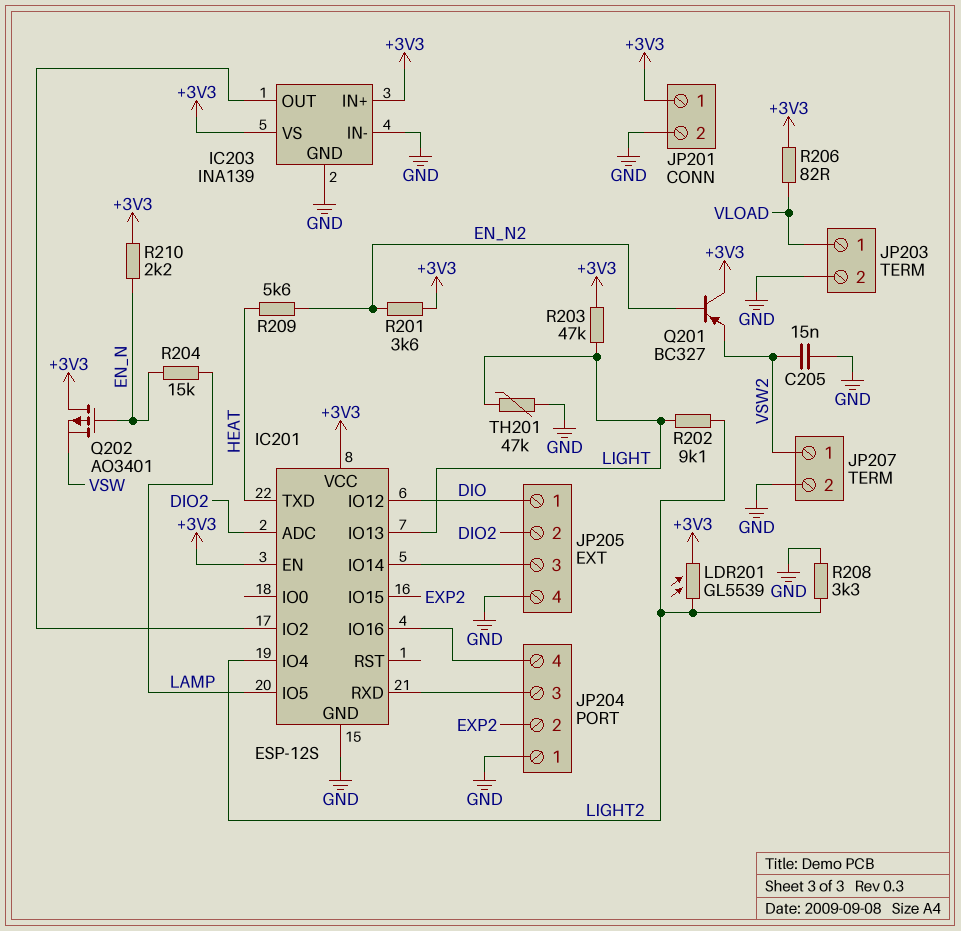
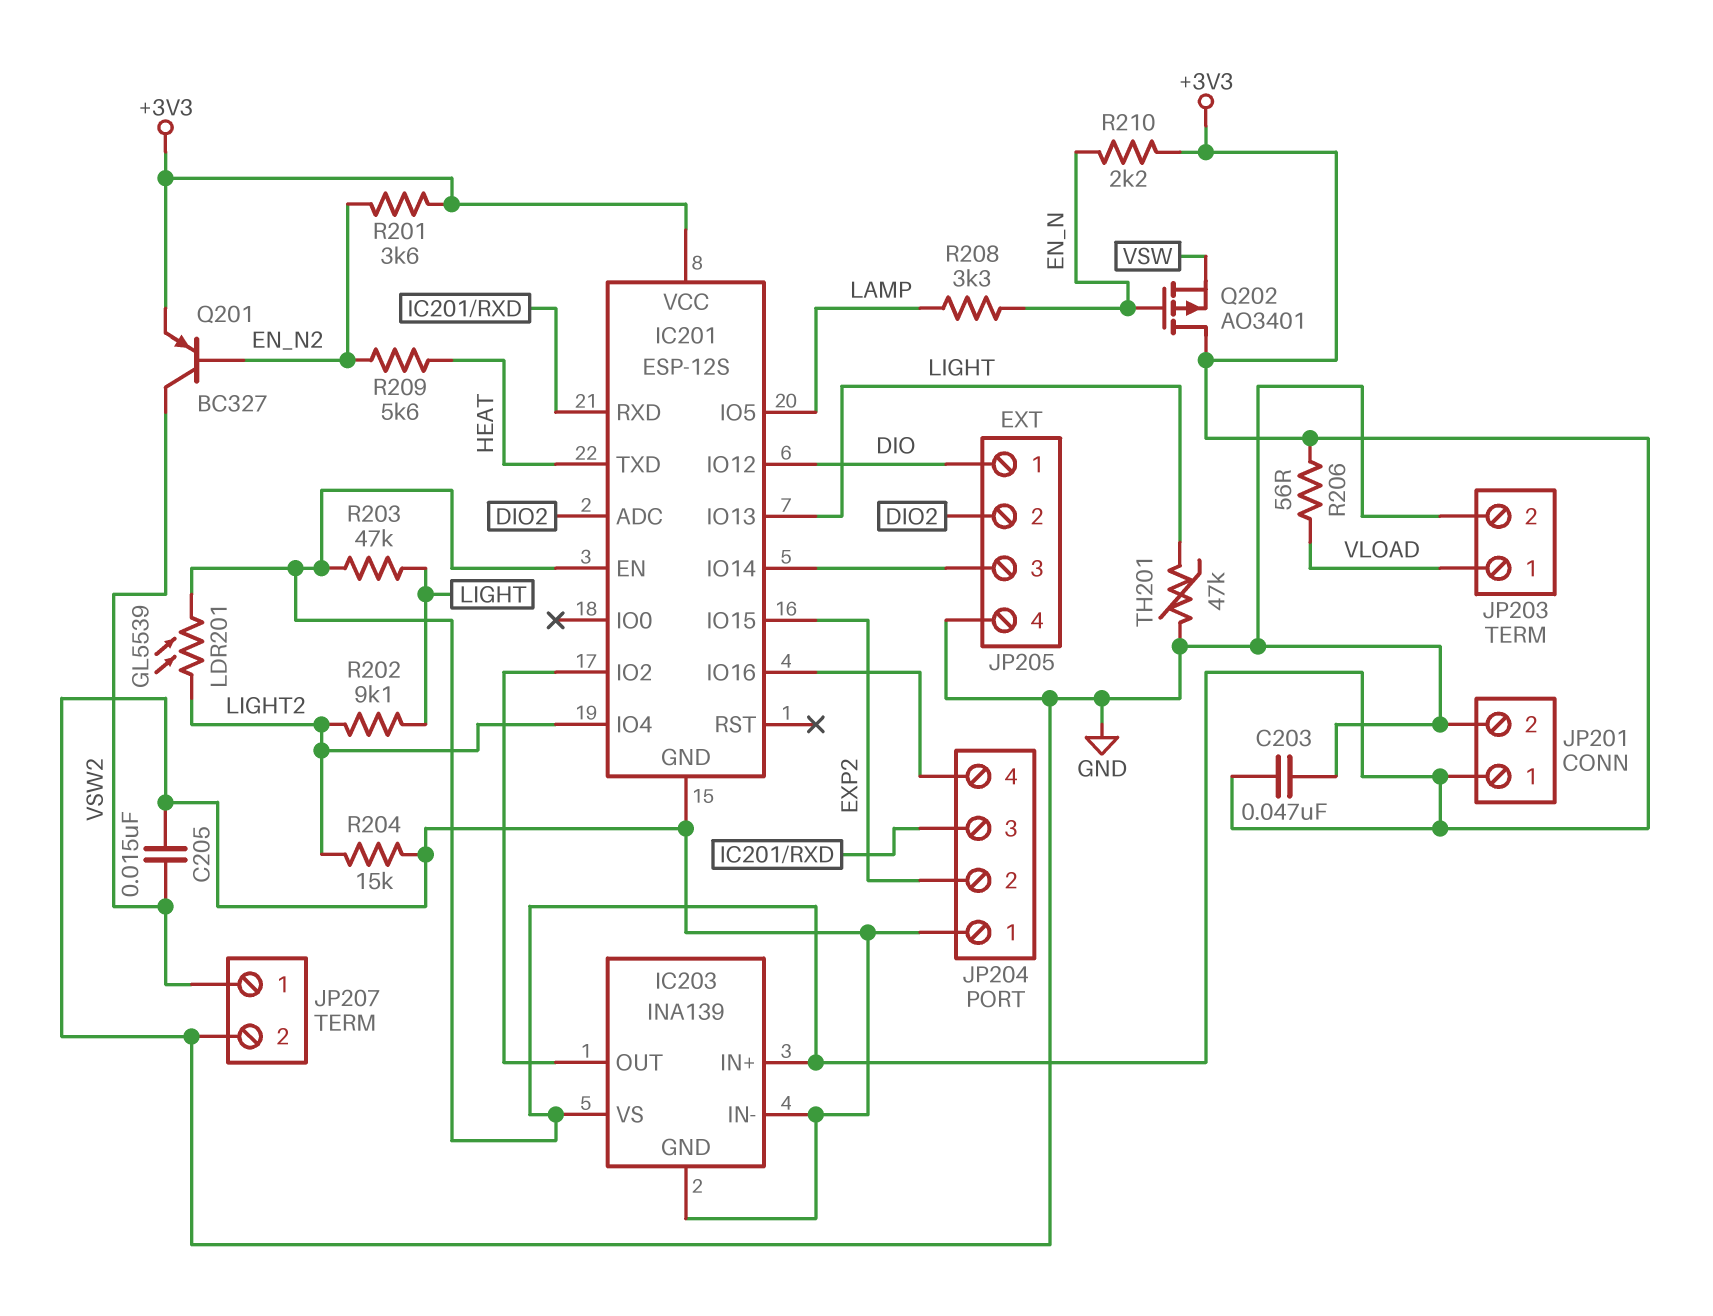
C203: none -> 47nF (+3V3, GND)
Q201: PNP BC327 (B EN_N2, C +3V3, E VSW2) -> PNP BC327 (B EN_N2, C VSW2, E +3V3)
R204: 15k (EN_N, LAMP) -> 15k (GND, LIGHT2)
R206: 82 (+3V3, VLOAD) -> 56 (+3V3, VLOAD)
R208: 3.3k (GND, LIGHT2) -> 3.3k (EN_N, LAMP)

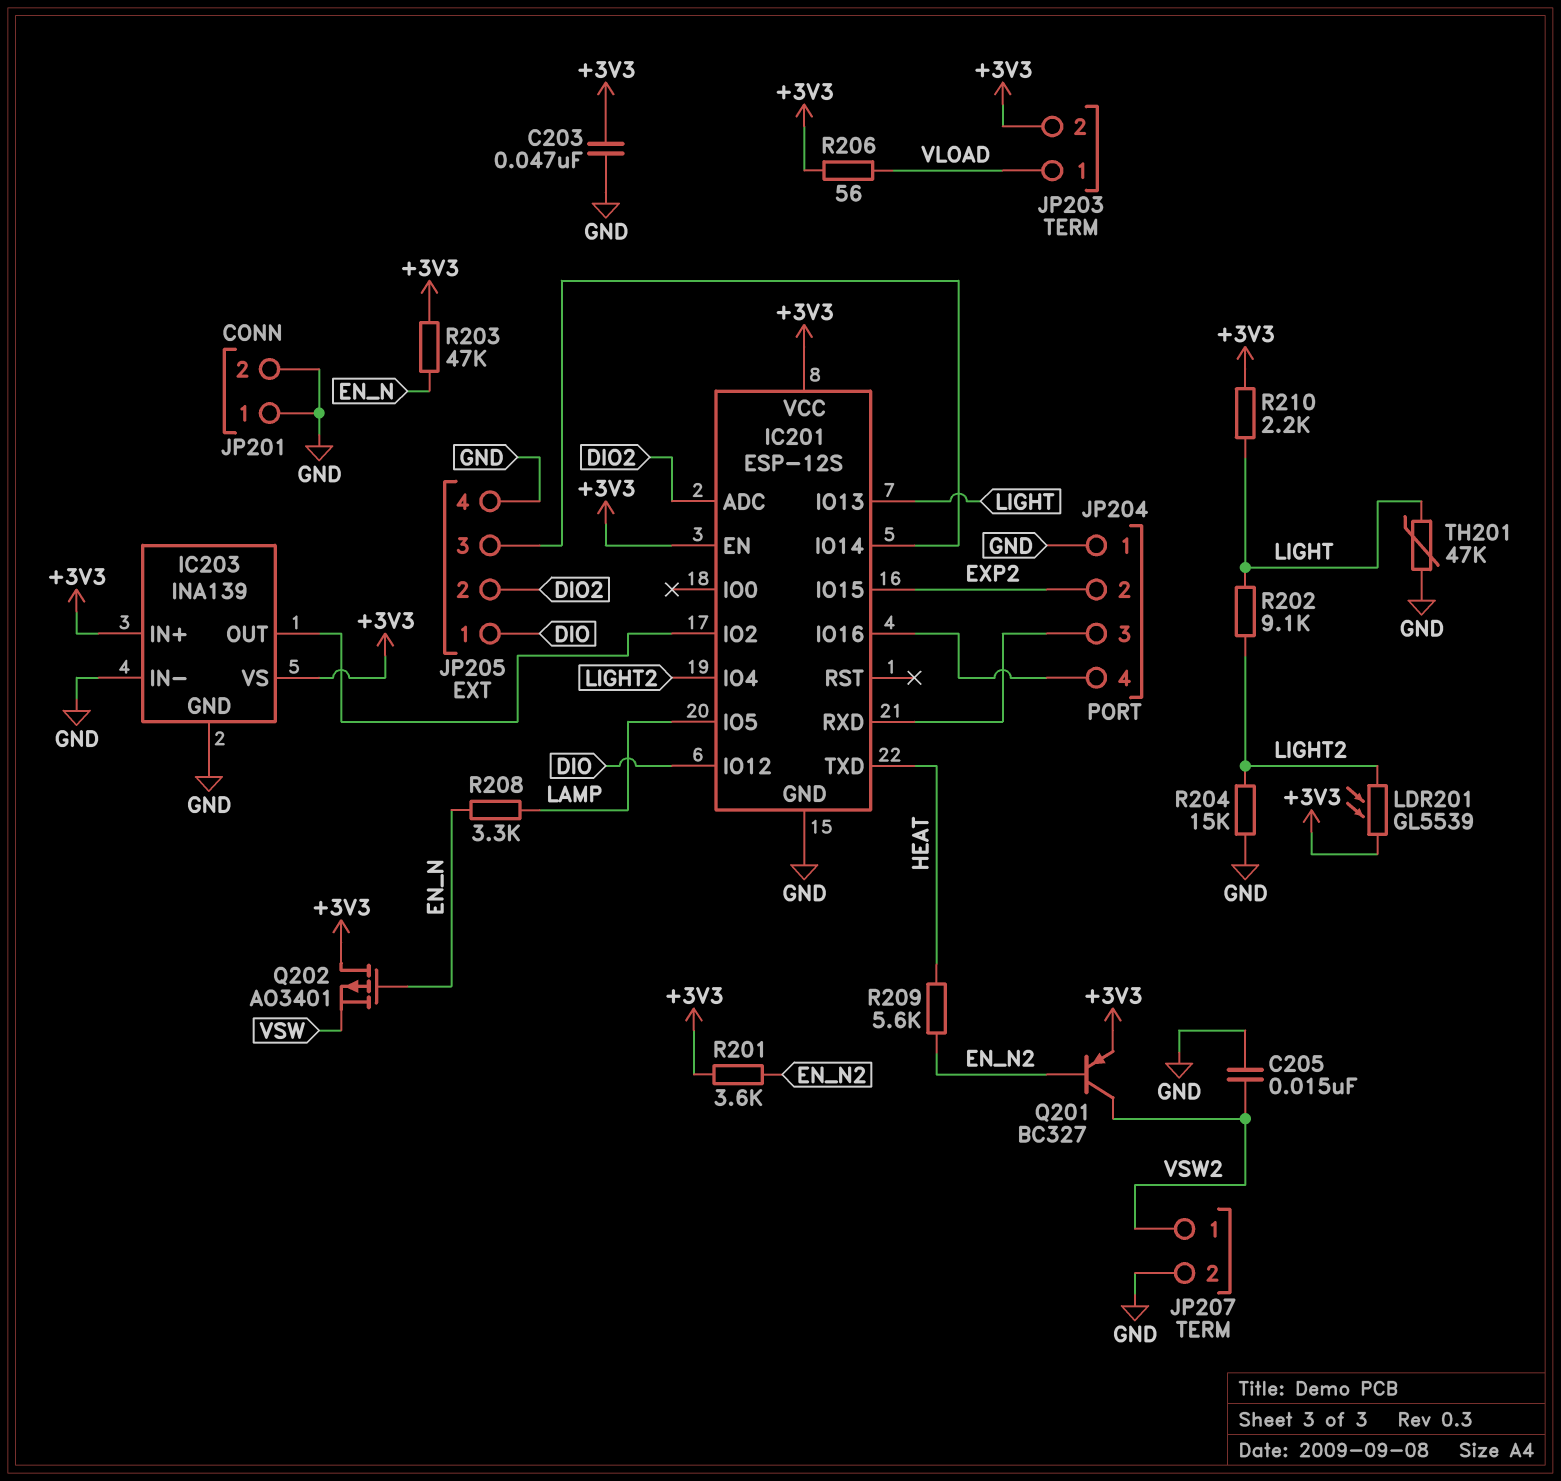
JP201 pin 1: +3V3 -> GND
JP203 pin 2: GND -> +3V3
R203: 47k (+3V3, LIGHT) -> 47k (+3V3, EN_N)
R210: 2.2k (+3V3, EN_N) -> 2.2k (+3V3, LIGHT)

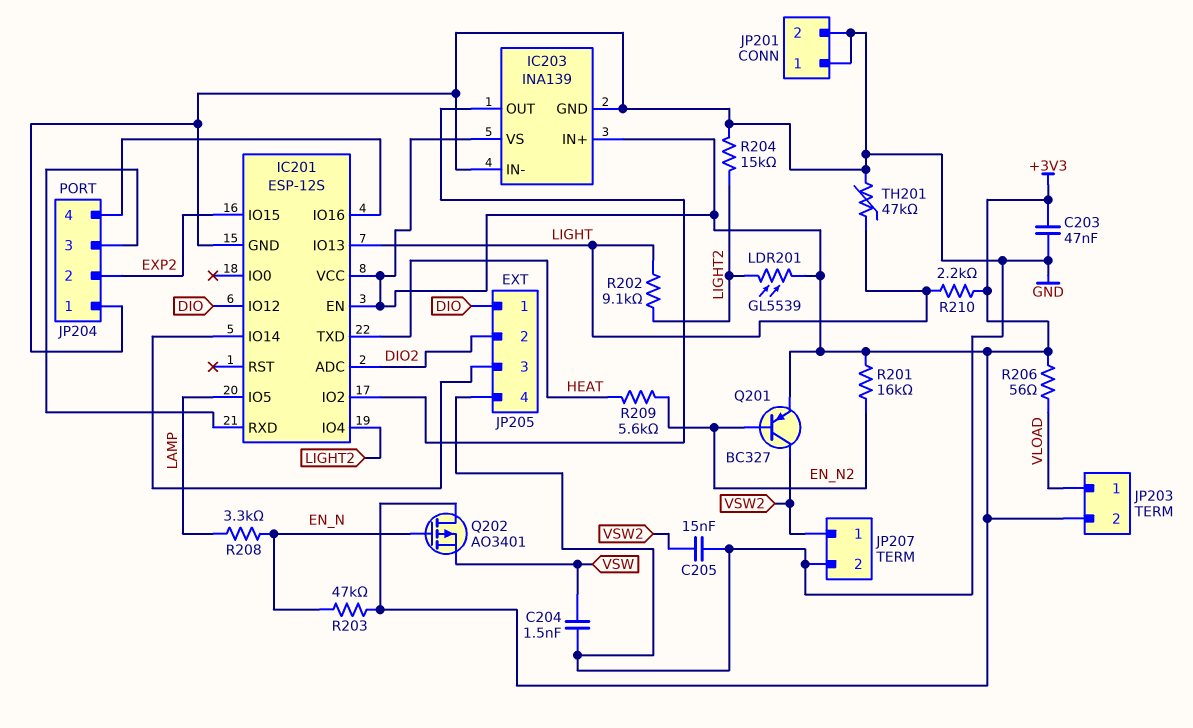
C204: none -> 1.5nF (GND, VSW)
R201: 3.6k (+3V3, EN_N2) -> 16k (+3V3, EN_N2)

